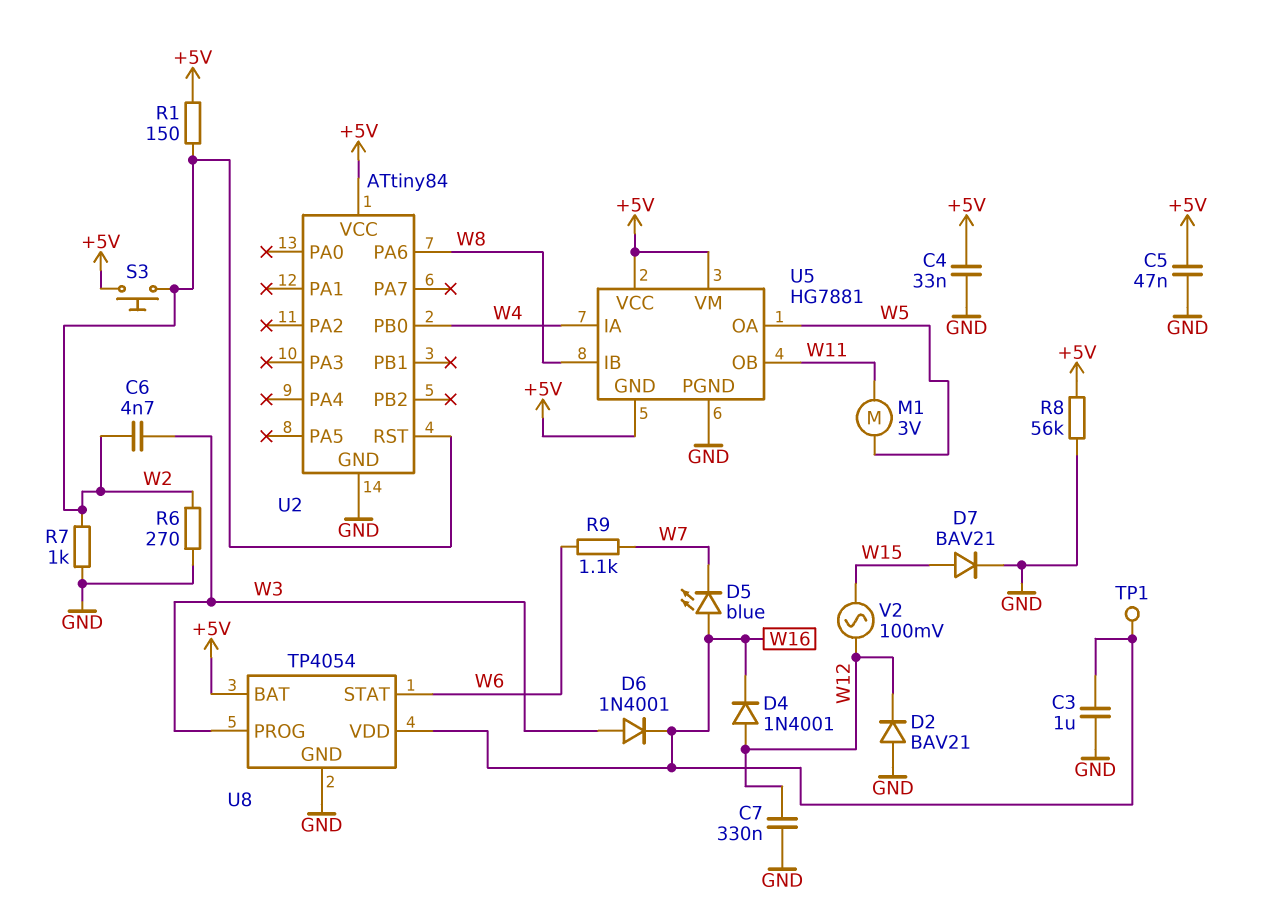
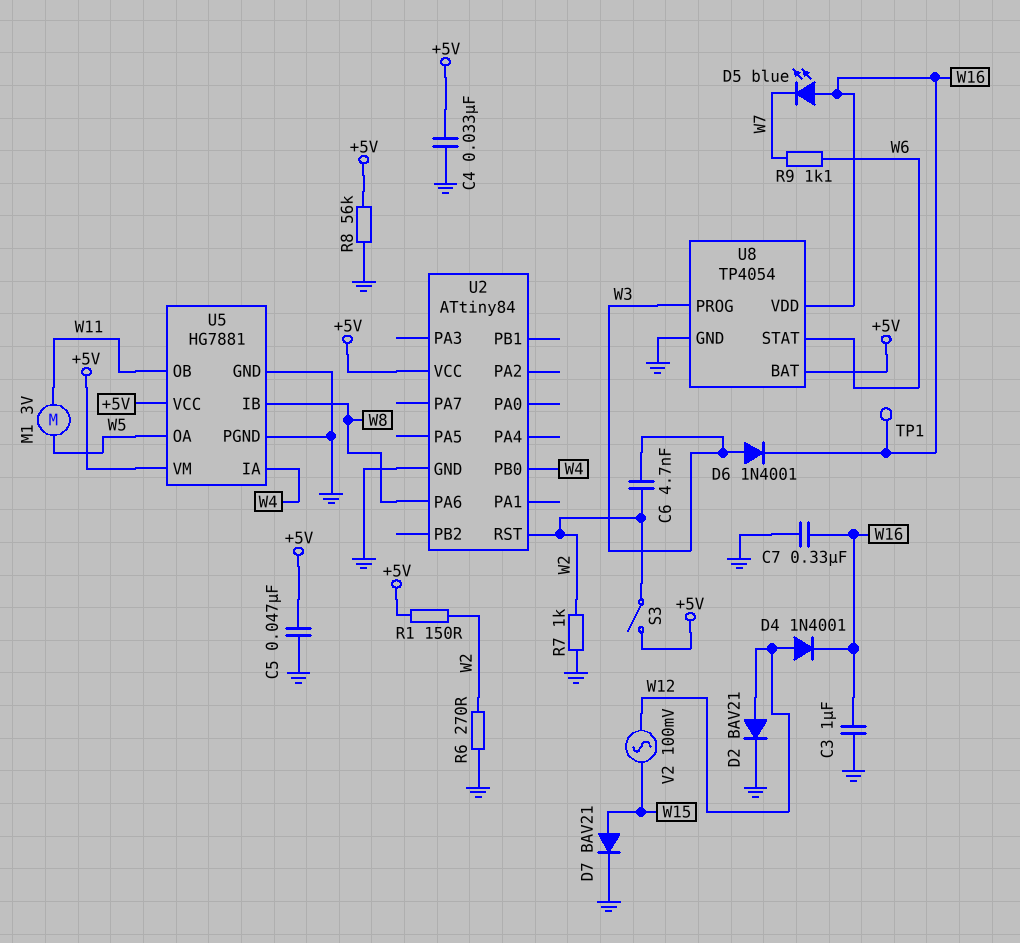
C7: 330nF (GND, W12) -> 330nF (GND, W16)
D2: diode BAV21 (A GND, K W12) -> diode BAV21 (A W12, K GND)
S3: button (+5V, W2) -> switch (+5V, W2)
U5 pin GND: +5V -> GND

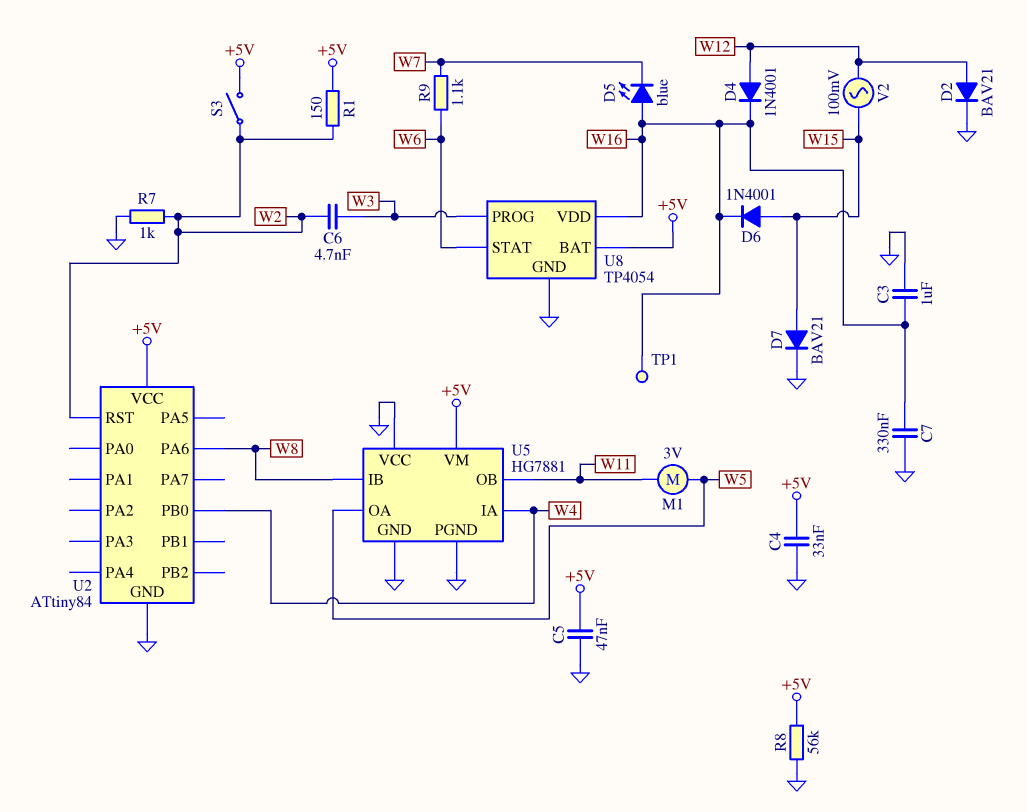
D6: diode 1N4001 (A W3, K W16) -> diode 1N4001 (A W15, K W16)
R6: 270 (GND, W2) -> none
U5 pin VCC: +5V -> GND

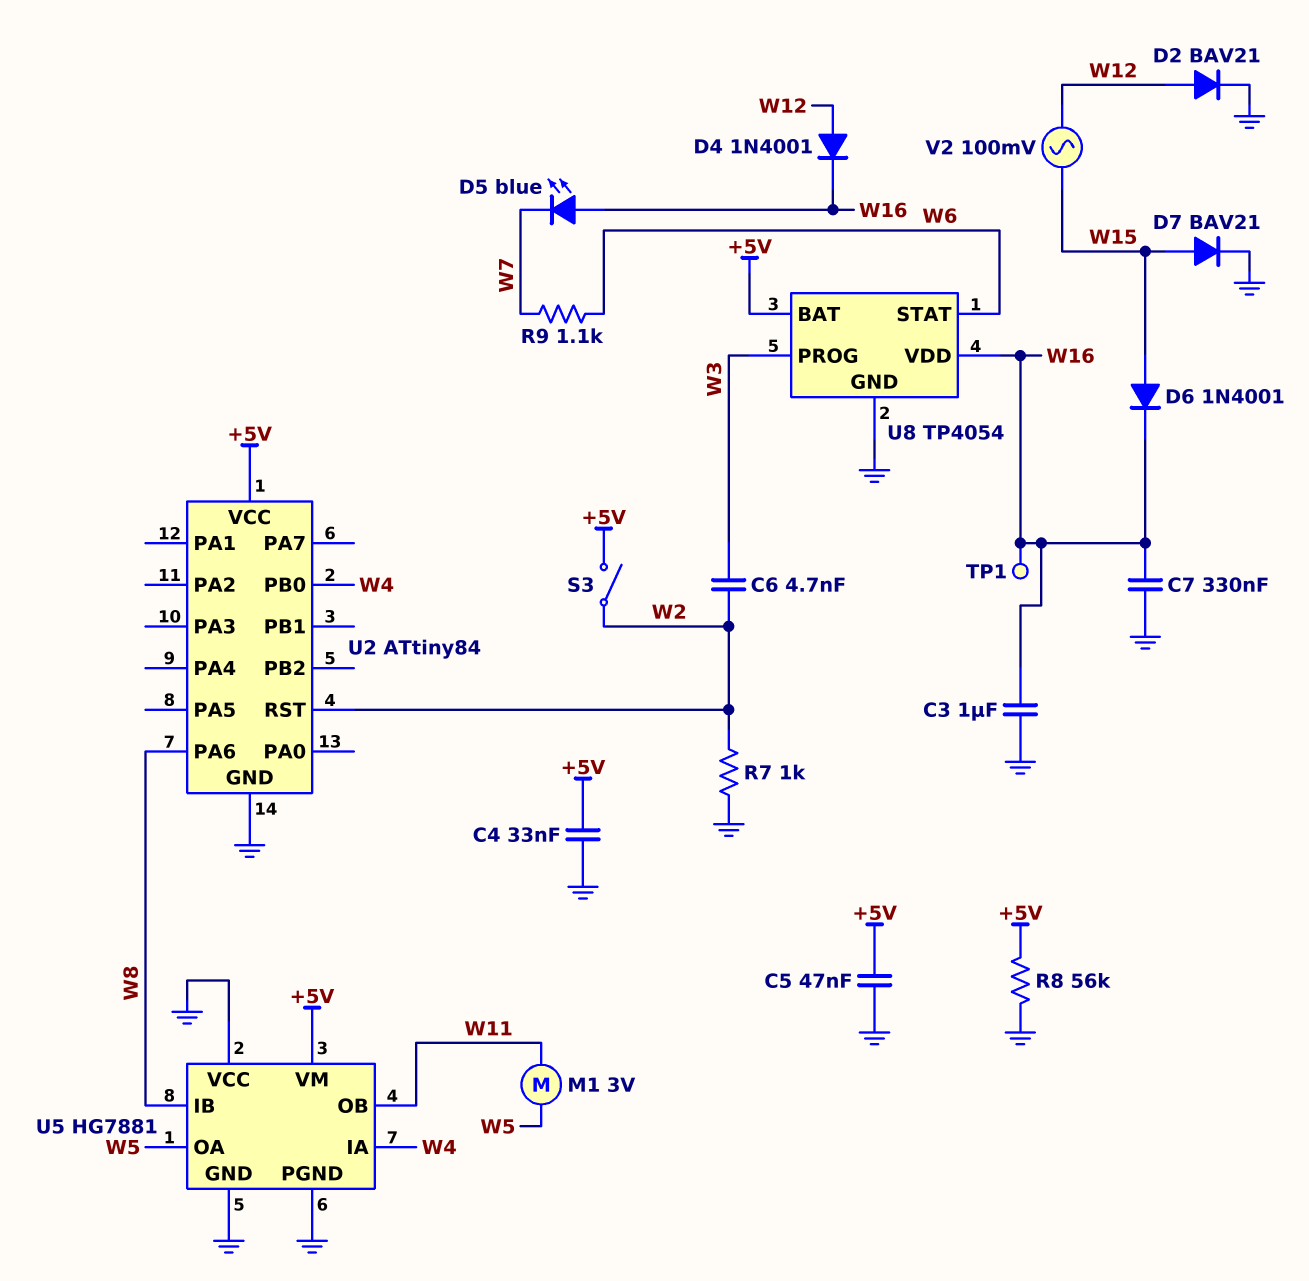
R1: 150 (+5V, W2) -> none

